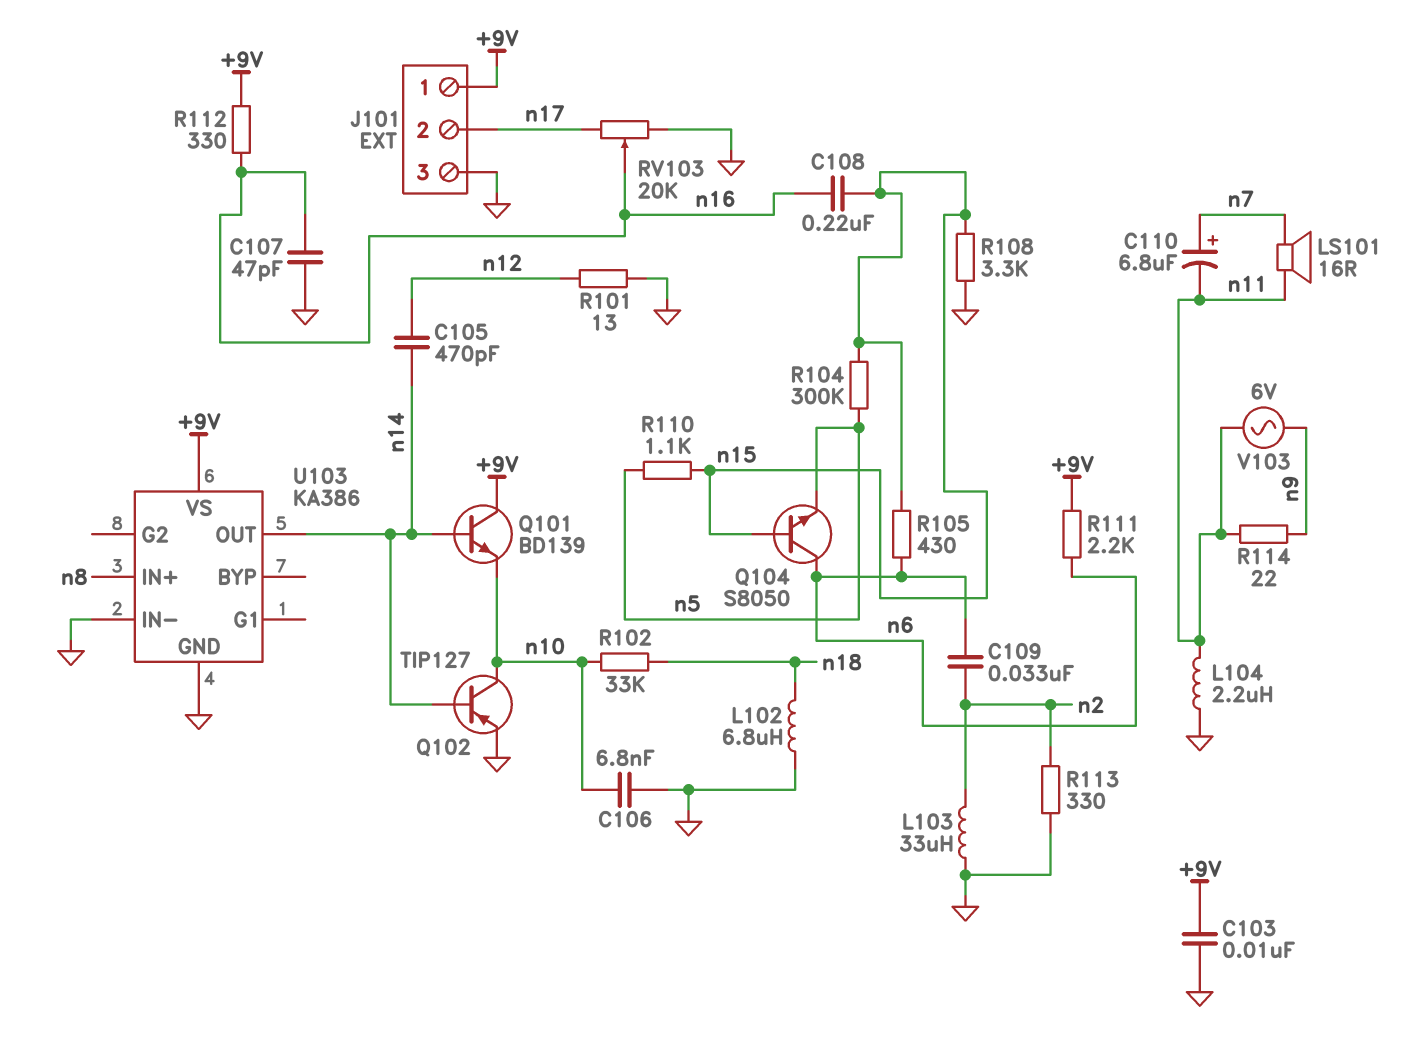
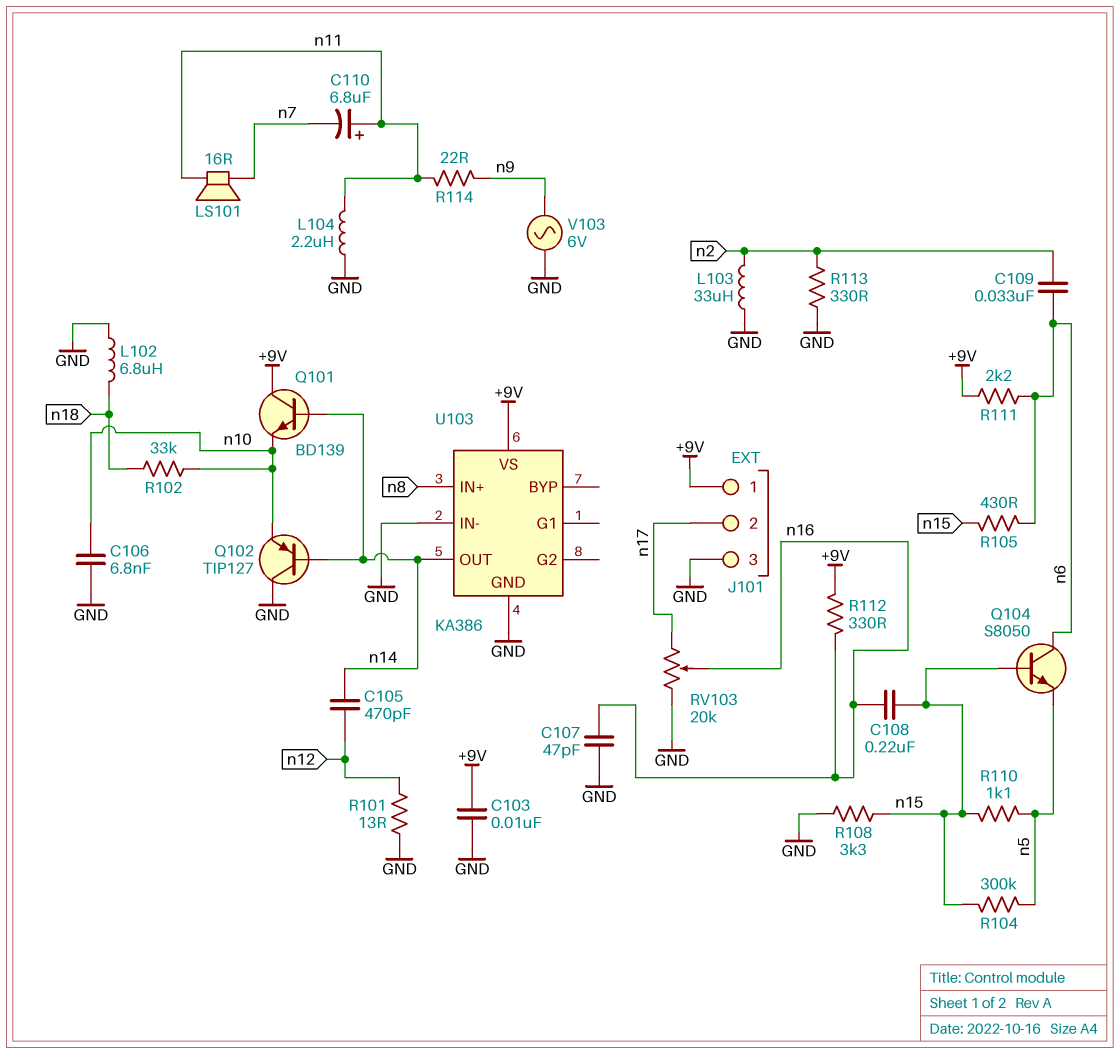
C110: 6.8uF (plus n7, minus n11) -> 6.8uF (plus n11, minus n7)
Q102: PNP TIP127 (B n14, C n10, E GND) -> PNP TIP127 (B n14, C GND, E n10)
V103: AC 6V (n9, n11) -> AC 6V (GND, n9)

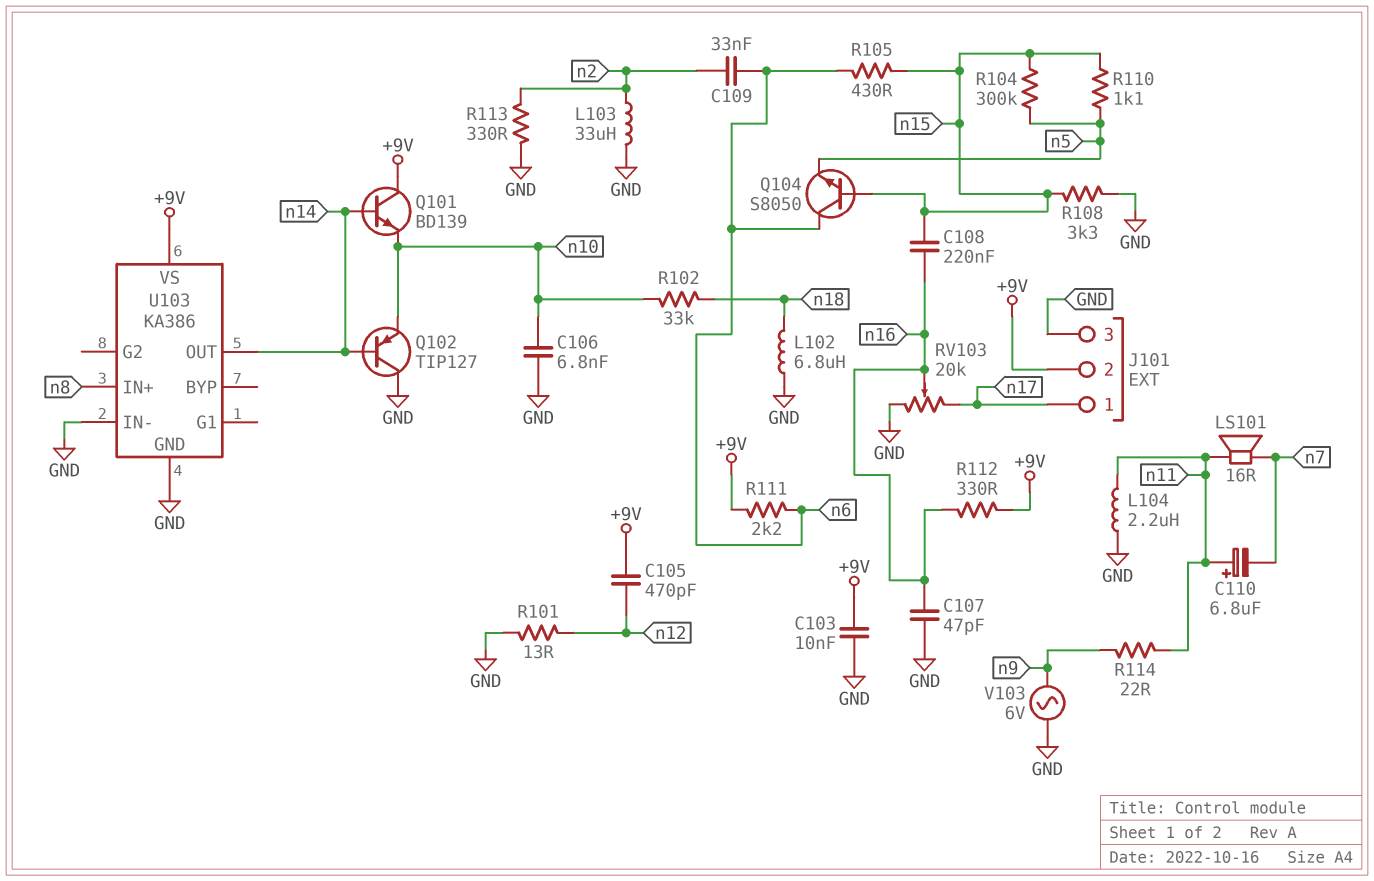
C105: 470pF (n12, n14) -> 470pF (+9V, n12)
J101 pin 1: +9V -> n17
J101 pin 2: n17 -> +9V

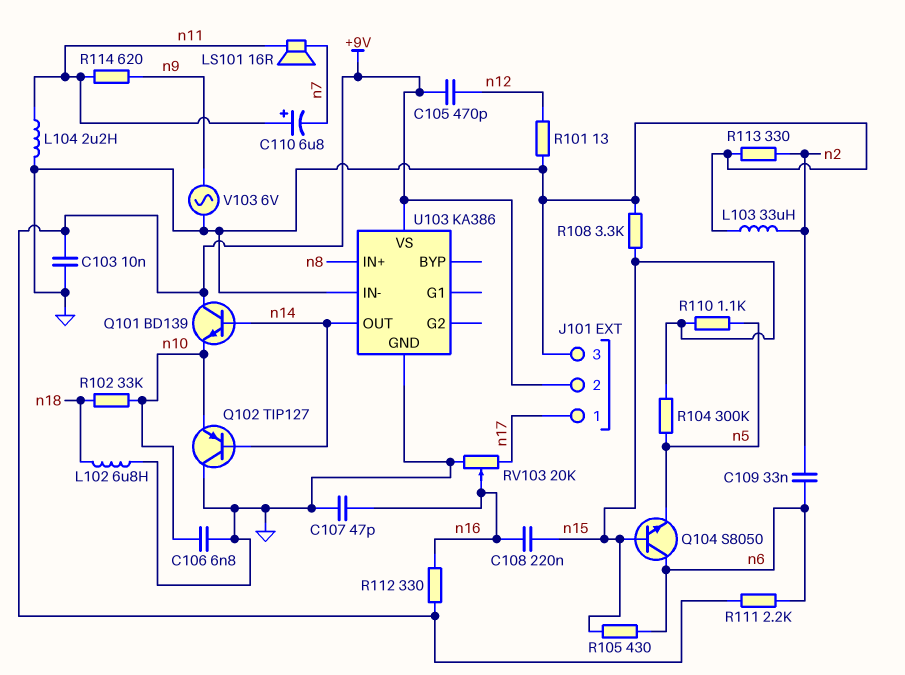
R114: 22 (n9, n11) -> 620 (n9, n11)

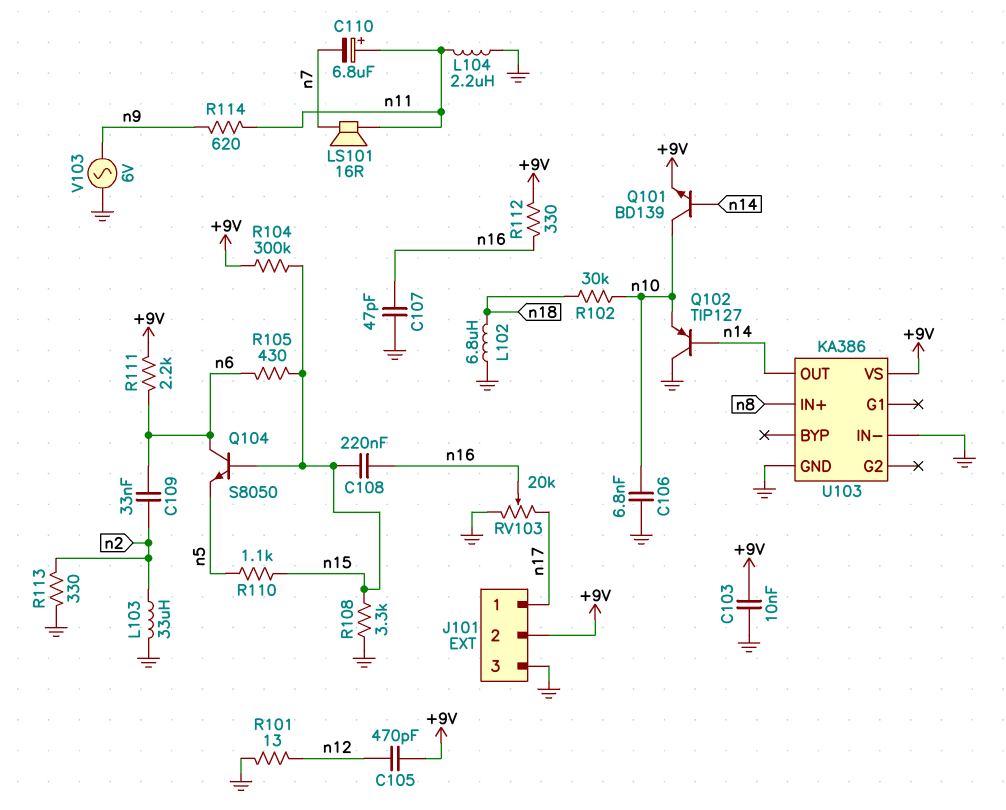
Q101: NPN BD139 (B n14, C +9V, E n10) -> NPN BD139 (B n14, C n10, E +9V)
R102: 33k (n10, n18) -> 30k (n10, n18)
R104: 300k (n5, n15) -> 300k (+9V, n15)

